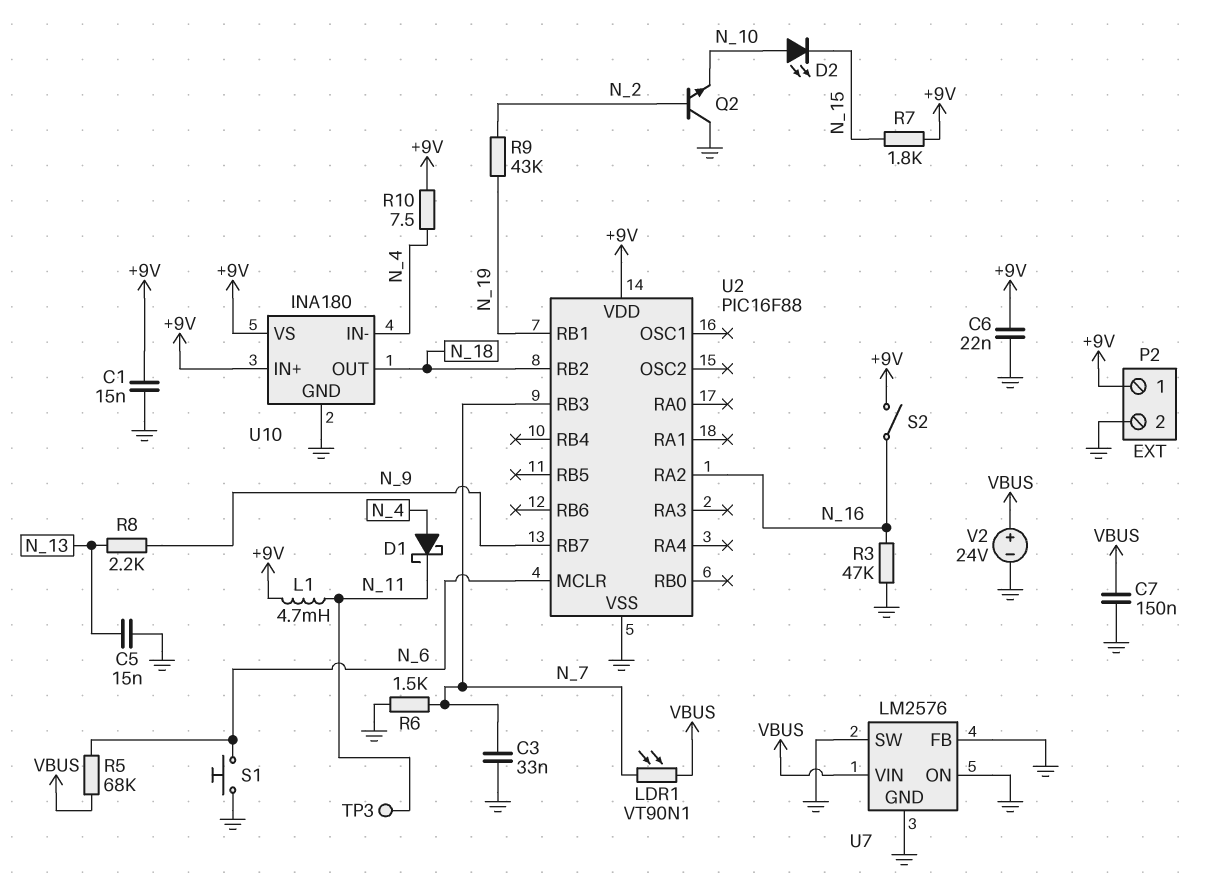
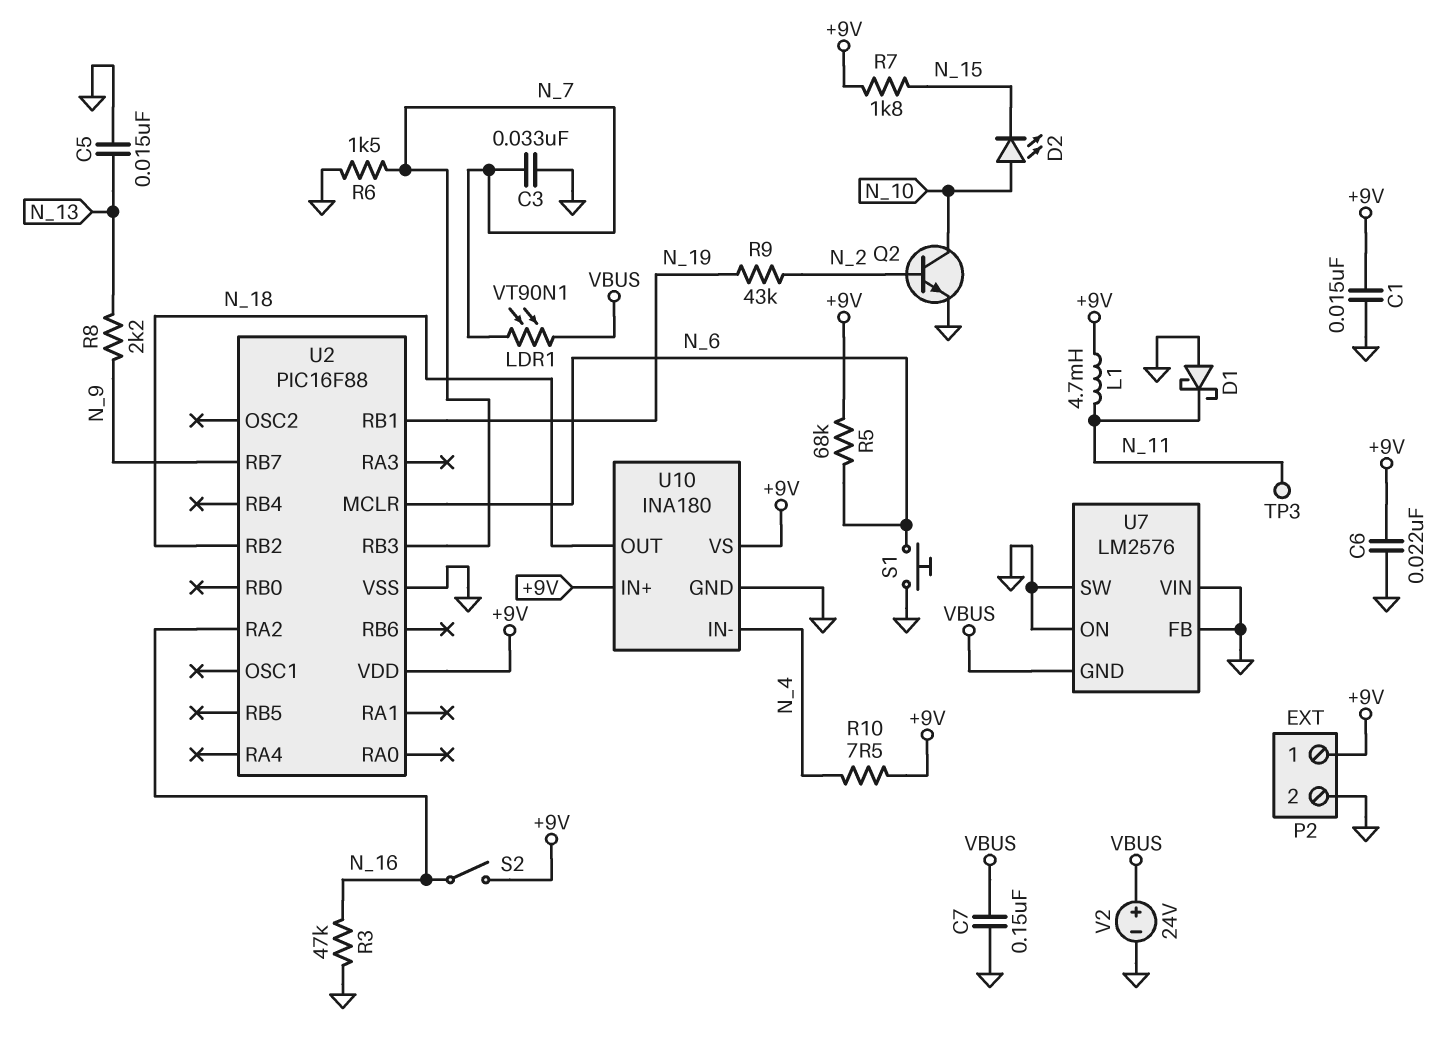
D1: schottky (A N_4, K N_11) -> schottky (A GND, K N_11)
Q2: NPN (B N_2, C GND, E N_10) -> NPN (B N_2, C N_10, E GND)
R5: 68k (N_6, VBUS) -> 68k (+9V, N_6)
U7 pin GND: GND -> VBUS
U7 pin VIN: VBUS -> GND

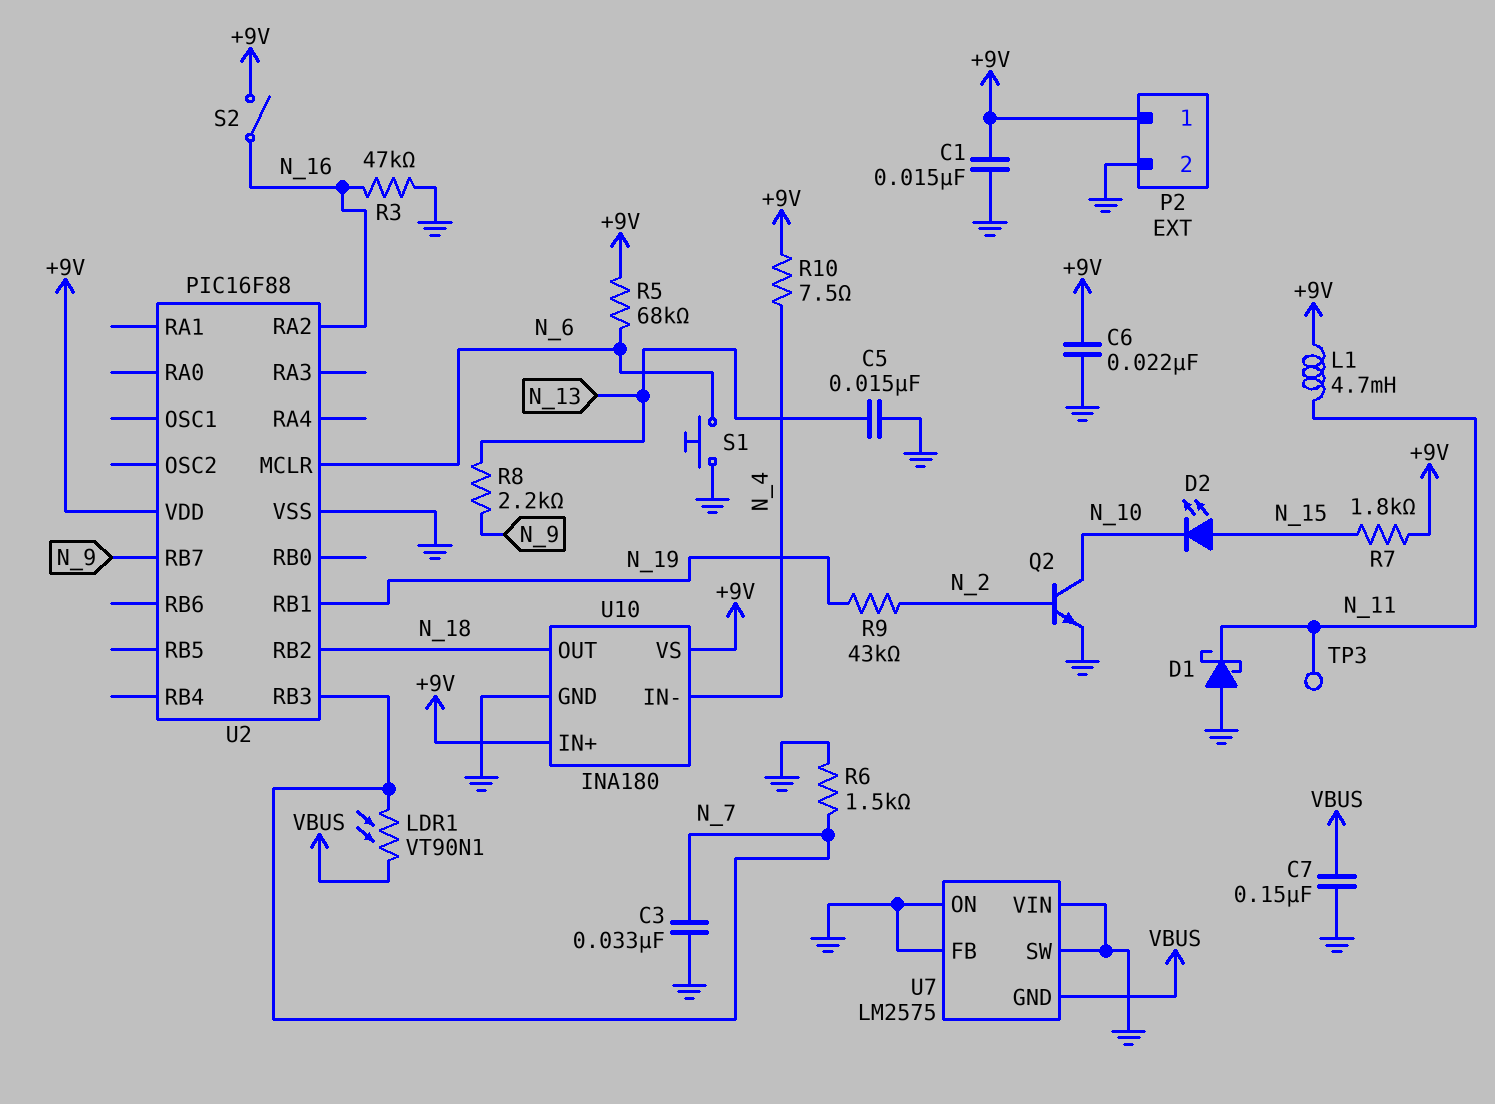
D2: LED (A N_10, K N_15) -> LED (A N_15, K N_10)
U7: LM2576 -> LM2575
V2: 24V (plus VBUS, minus GND) -> none

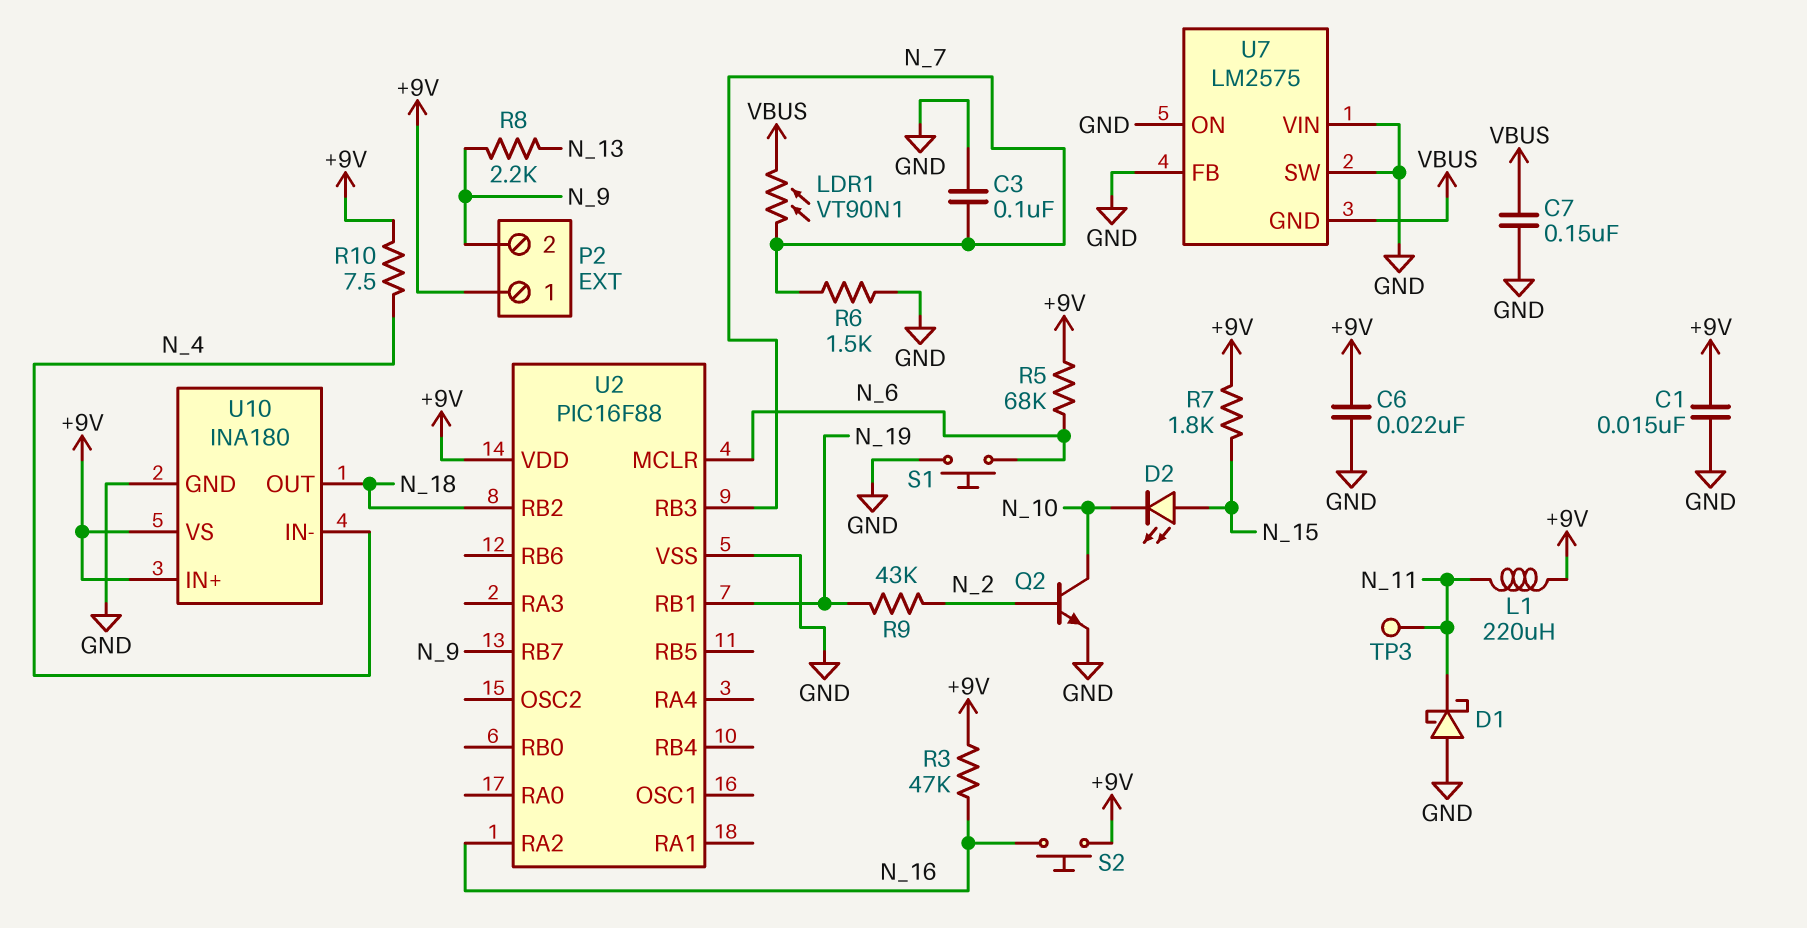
C3: 33nF (GND, N_7) -> 100nF (GND, N_7)
C5: 15nF (GND, N_13) -> none
L1: 4.7mH (+9V, N_11) -> 220uH (+9V, N_11)
P2 pin 2: GND -> N_9
R3: 47k (GND, N_16) -> 47k (+9V, N_16)
S2: switch (+9V, N_16) -> button (+9V, N_16)

